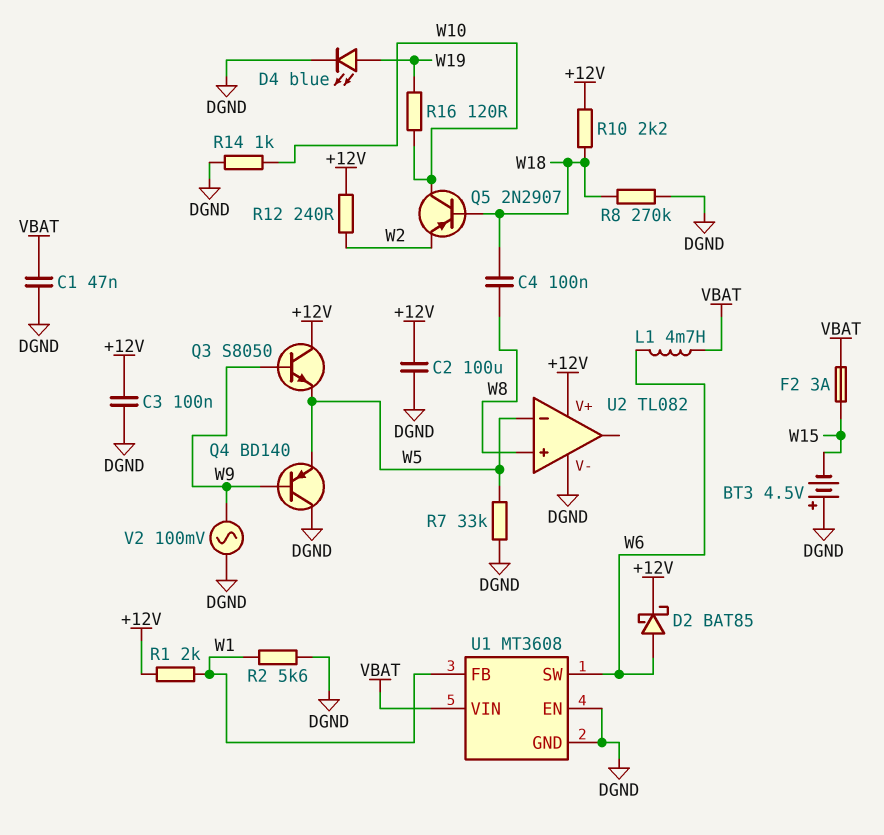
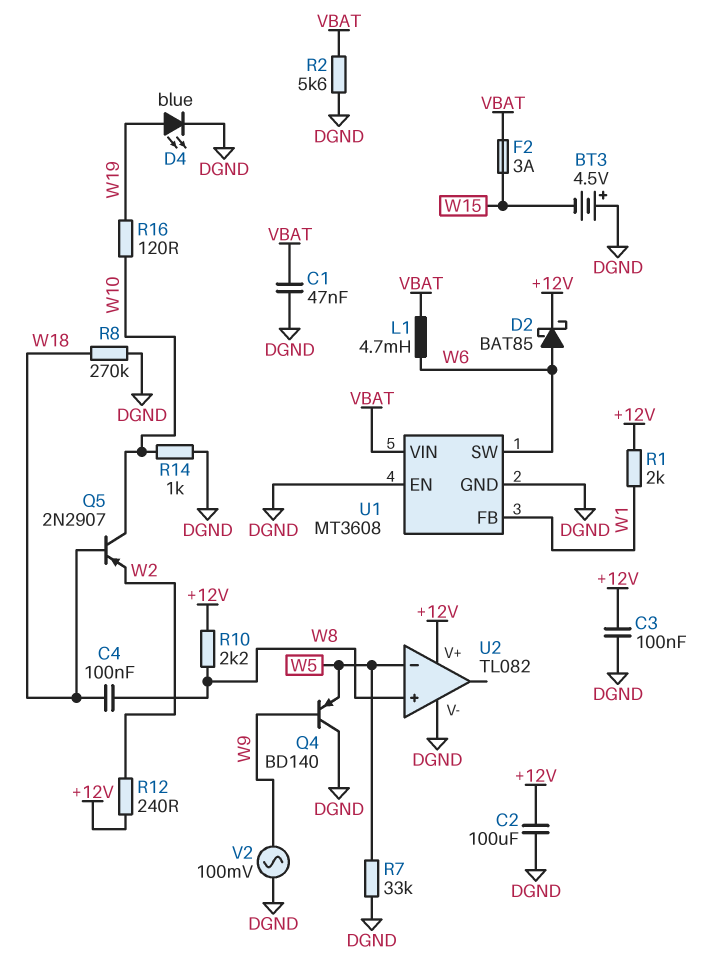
Q3: NPN S8050 (B W9, C +12V, E W5) -> none
R2: 5.6k (DGND, W1) -> 5.6k (DGND, VBAT)
R10: 2.2k (+12V, W18) -> 2.2k (+12V, W8)

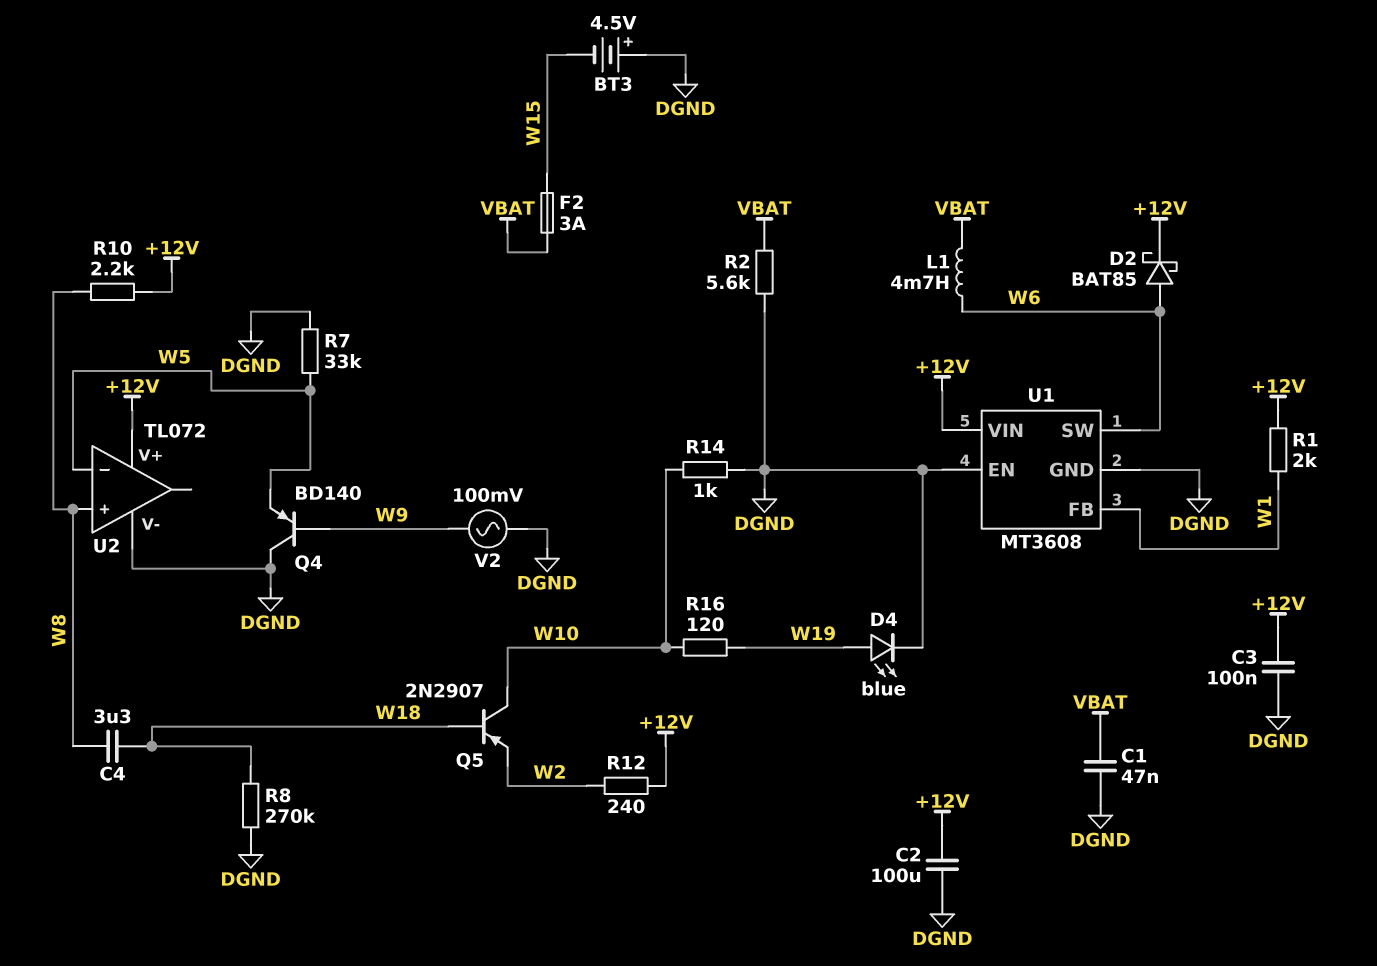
C4: 100nF (W8, W18) -> 3.3uF (W8, W18)
U1 pin VIN: VBAT -> +12V
U2: TL082 -> TL072

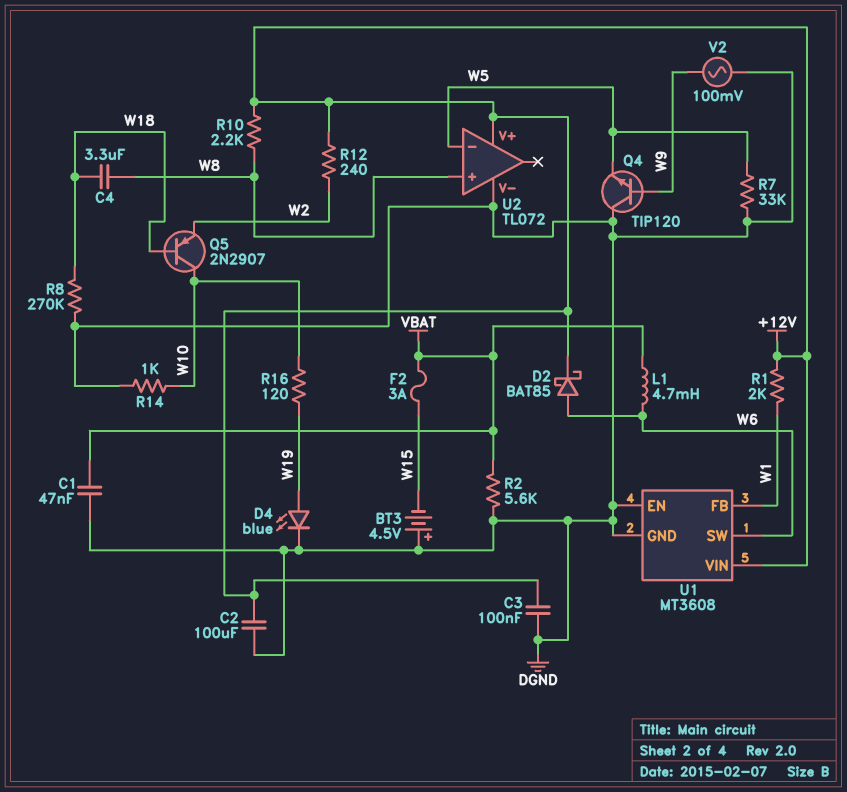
Q4: PNP BD140 (B W9, C DGND, E W5) -> NPN TIP120 (B W9, C DGND, E W5)

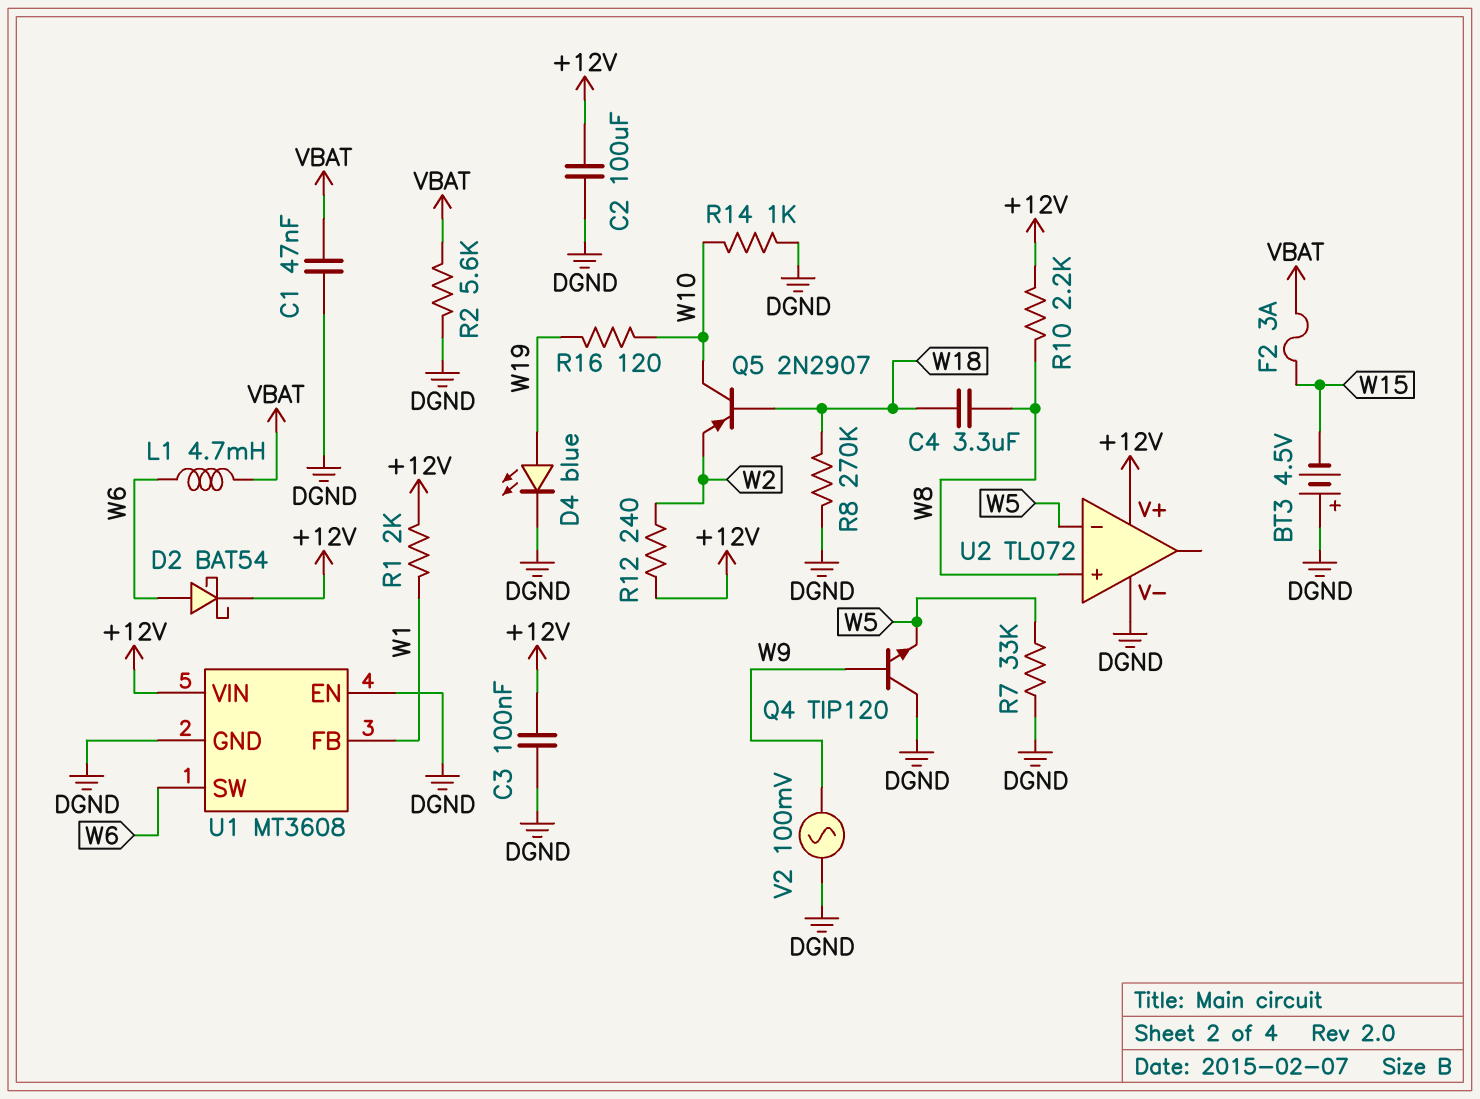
D2: schottky BAT85 (A W6, K +12V) -> schottky BAT54 (A W6, K +12V)

